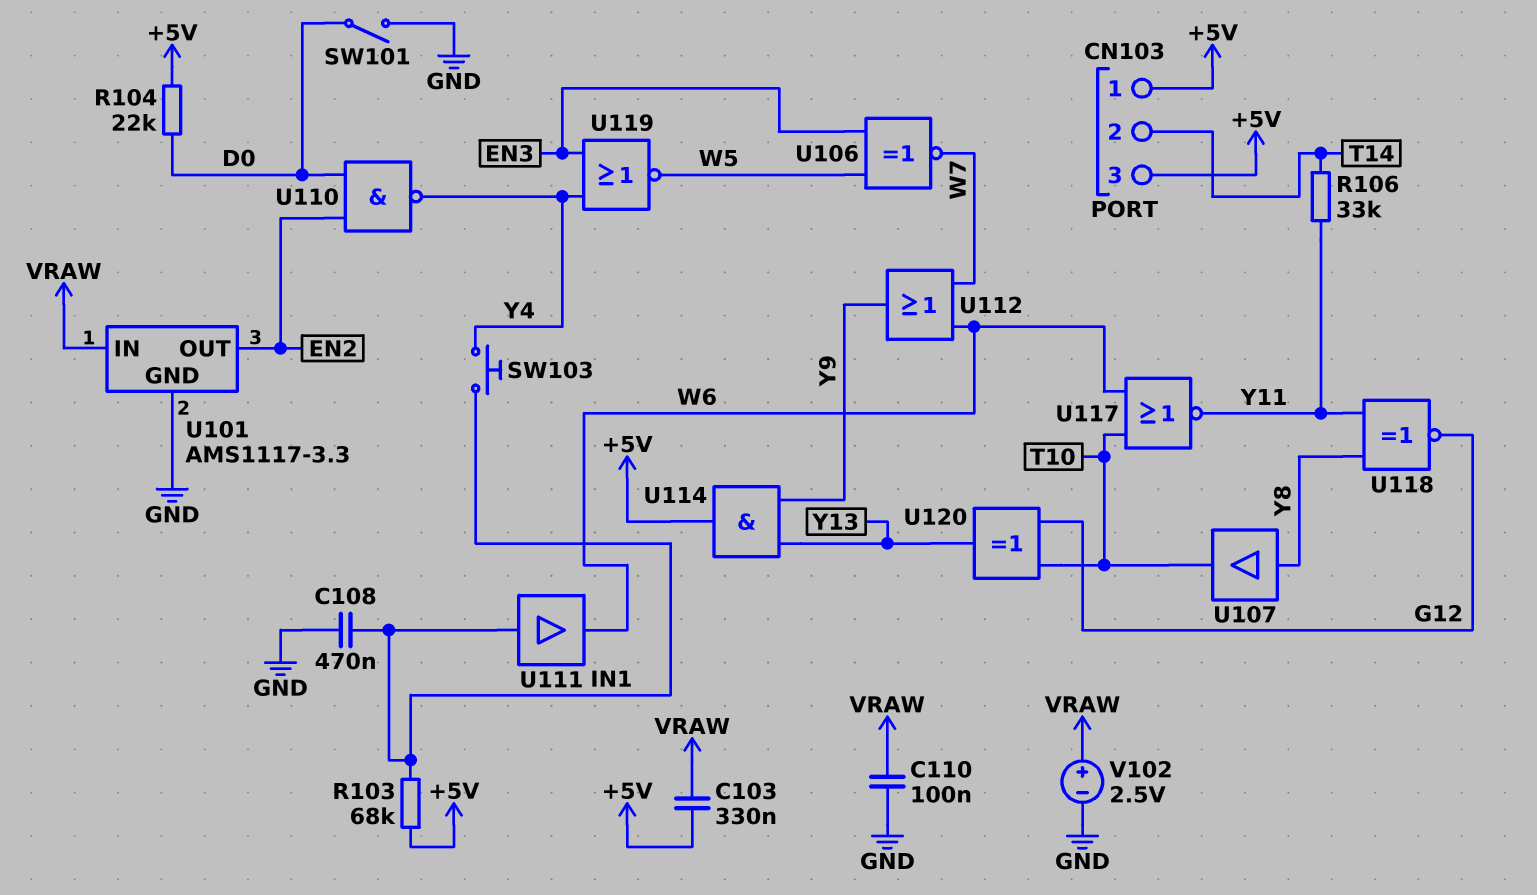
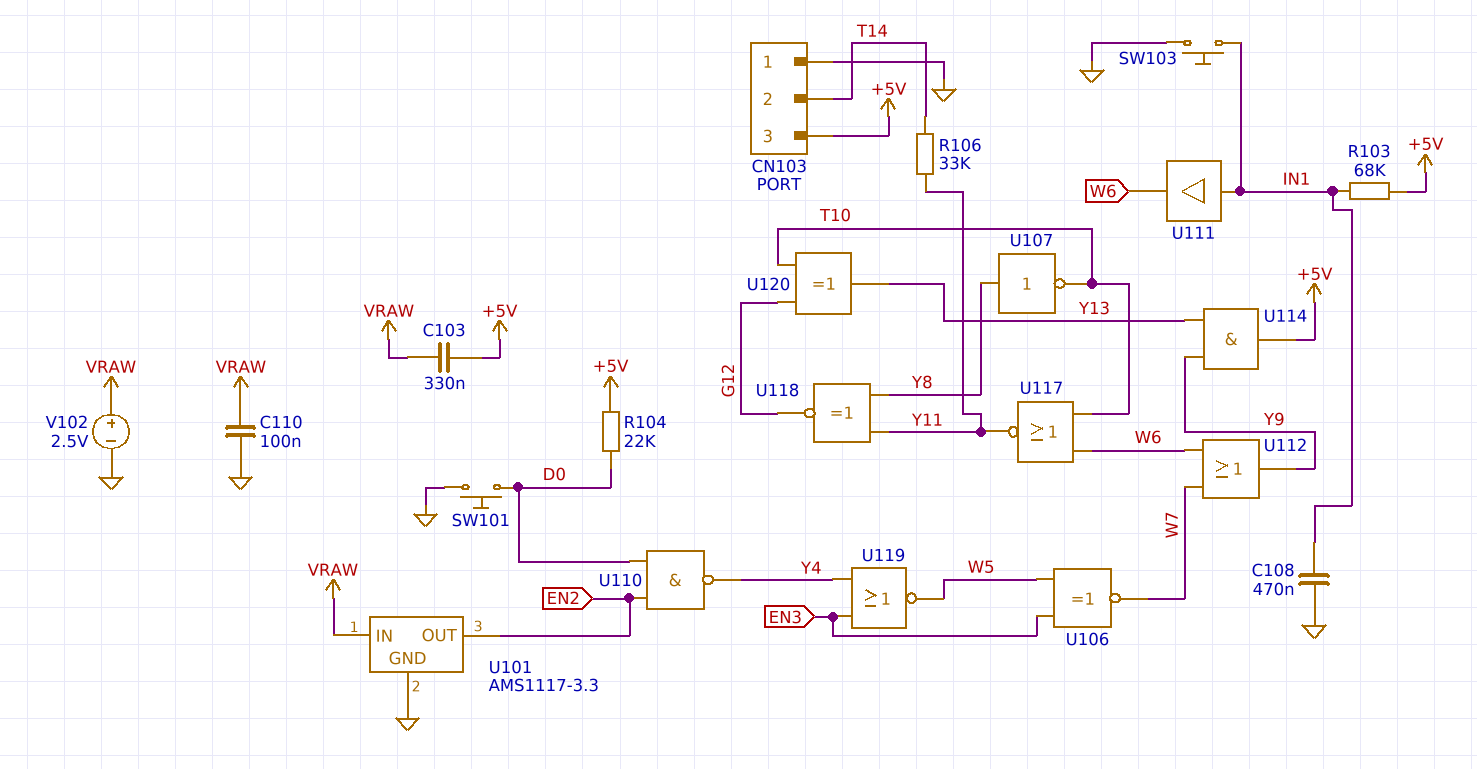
CN103 pin 1: +5V -> GND
SW101: switch (D0, GND) -> button (D0, GND)
SW103: button (IN1, Y4) -> button (GND, IN1)
U107: buffer (in Y8, out T10) -> NOT (in Y8, out T10)

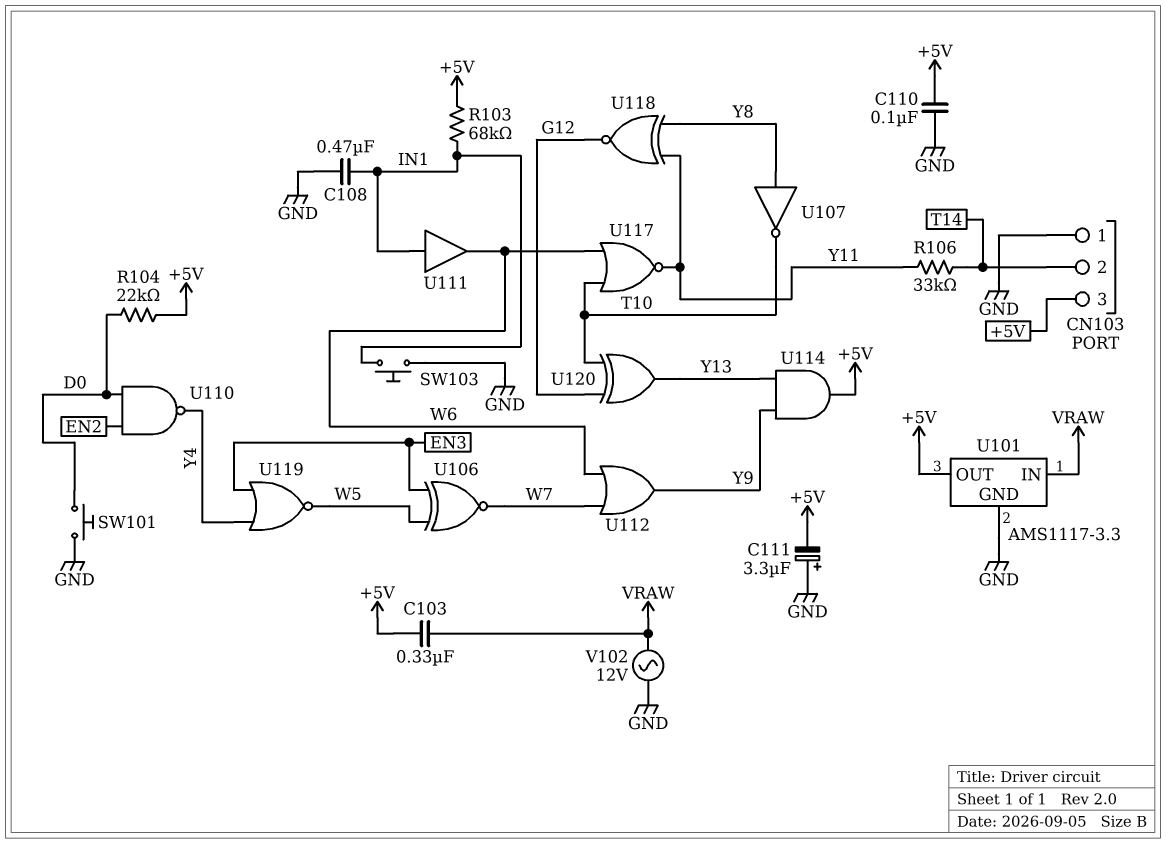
C110: 100nF (GND, VRAW) -> 100nF (+5V, GND)
C111: none -> 3.3uF (plus GND, minus +5V)
U101 pin OUT: EN2 -> +5V
V102: 2.5V (plus VRAW, minus GND) -> AC 12V (GND, VRAW)

